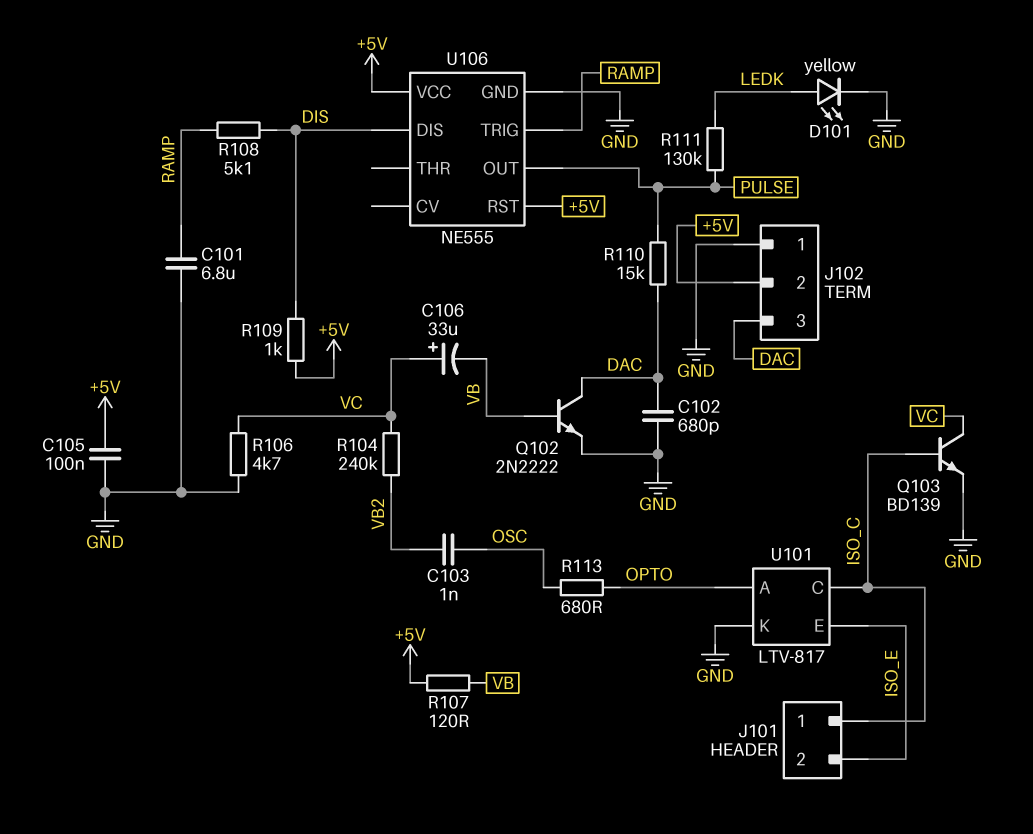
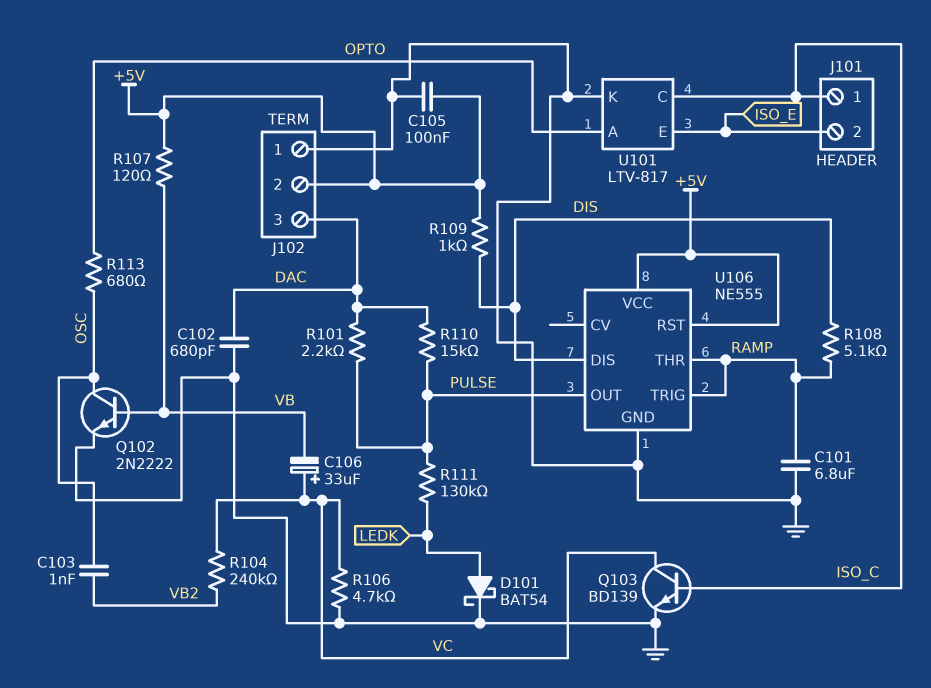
D101: LED yellow (A LEDK, K GND) -> schottky BAT54 (A LEDK, K GND)
Q102: NPN 2N2222 (B VB, C DAC, E GND) -> NPN 2N2222 (B VB, C OSC, E GND)
R101: none -> 2.2k (DAC, PULSE)
U106 pin THR: none -> RAMP

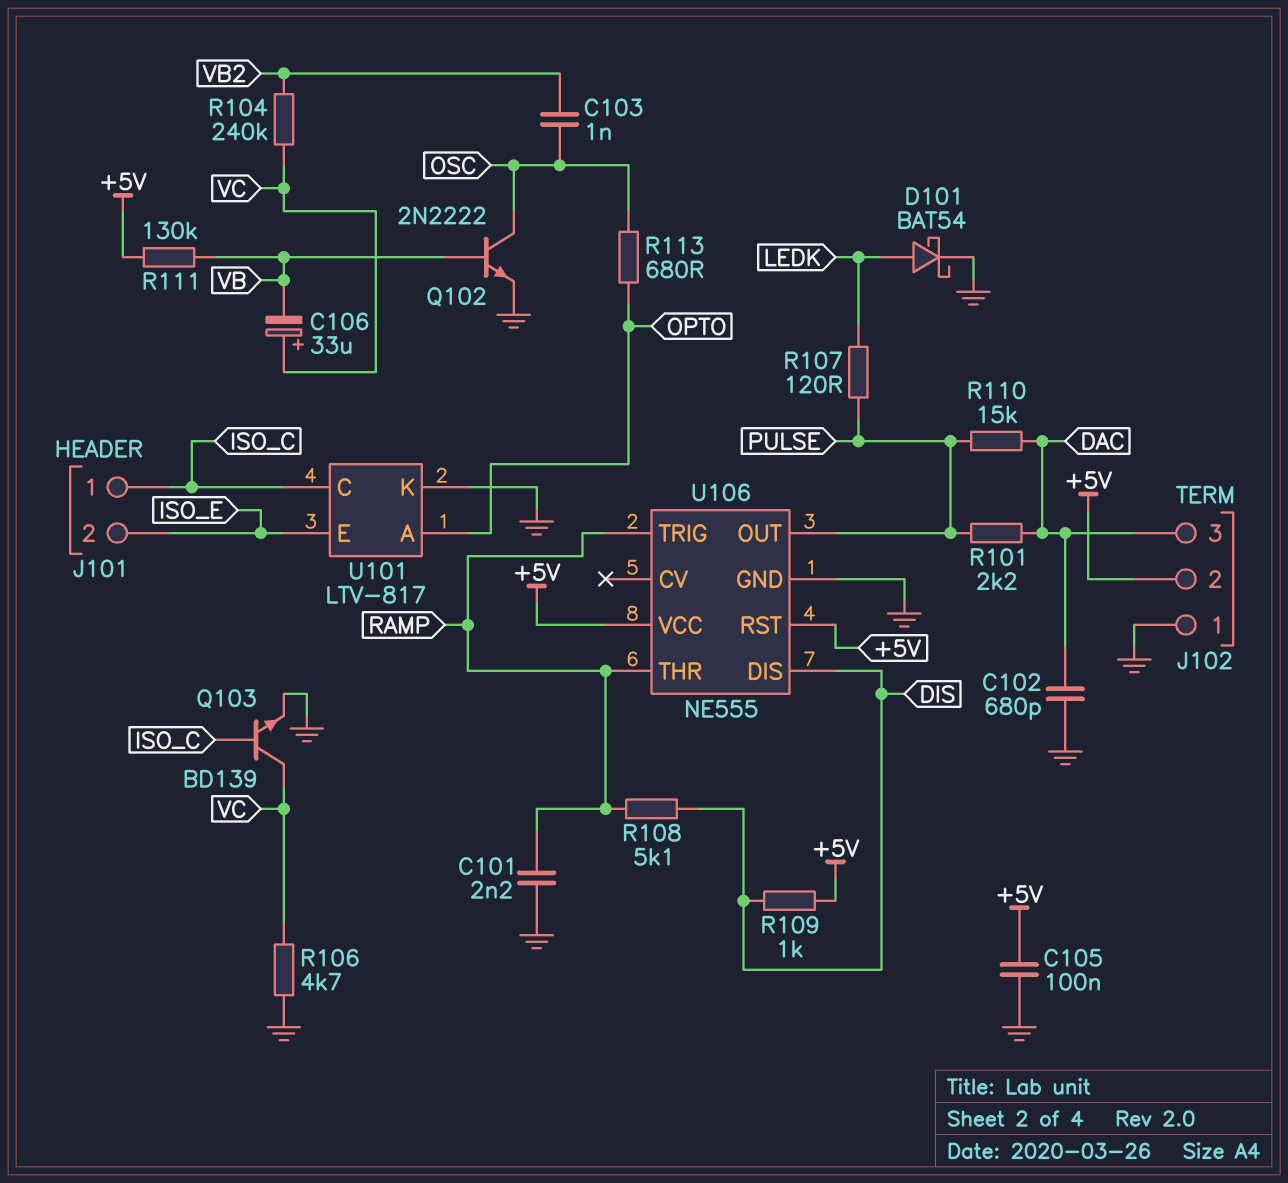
C101: 6.8uF (GND, RAMP) -> 2.2nF (GND, RAMP)
R107: 120 (+5V, VB) -> 120 (LEDK, PULSE)
R111: 130k (LEDK, PULSE) -> 130k (+5V, VB)

